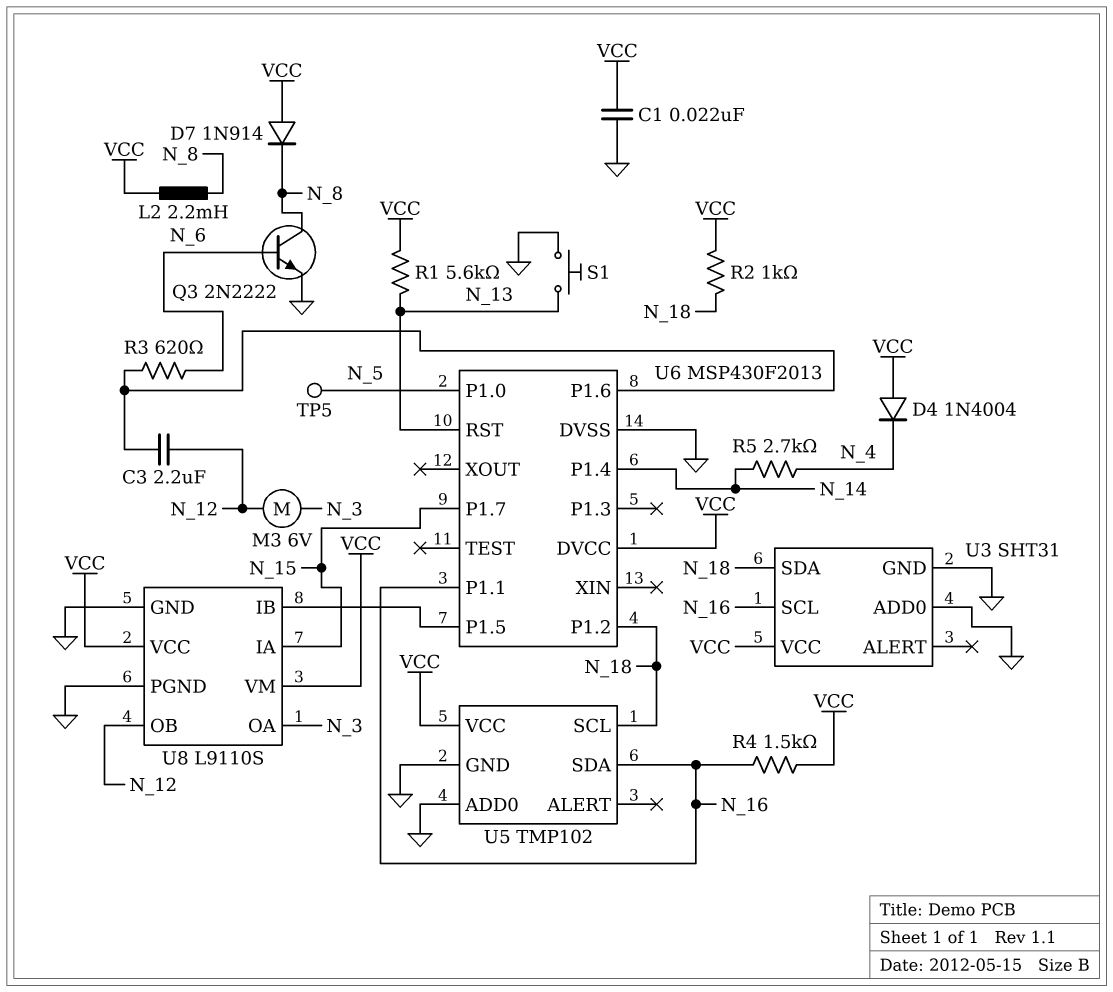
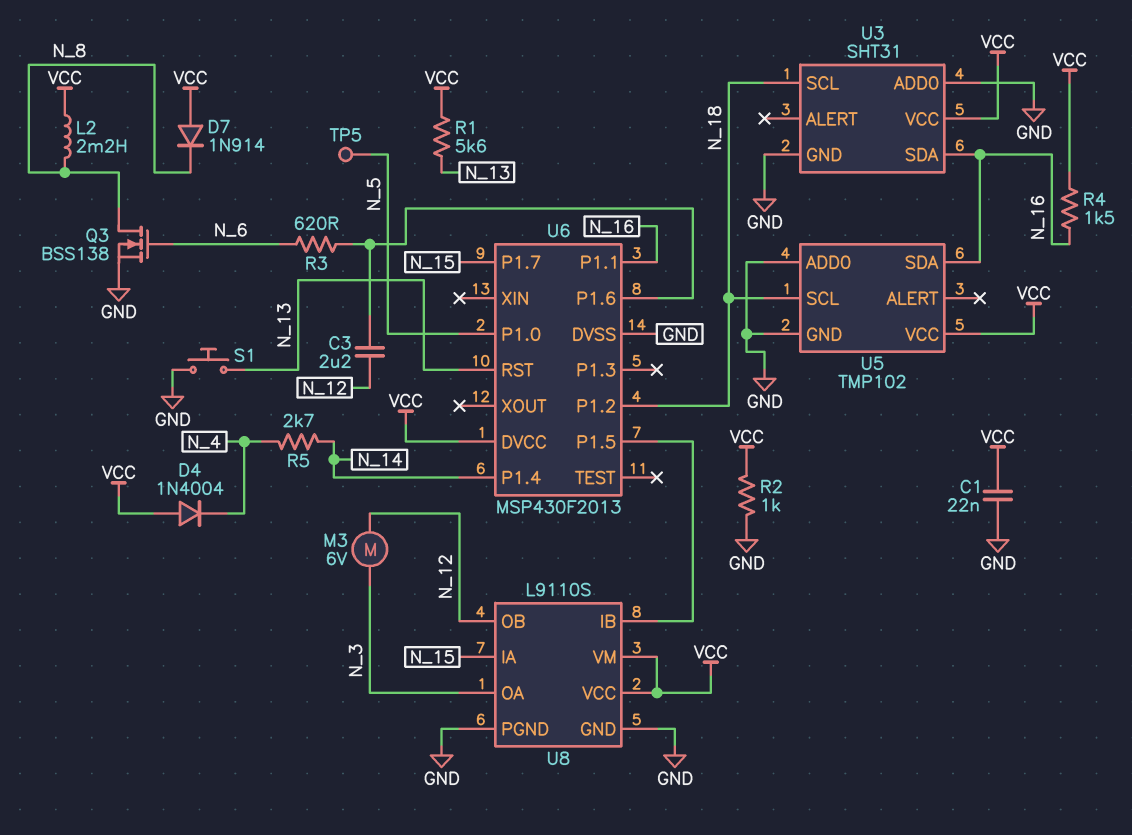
Q3: NPN 2N2222 (B N_6, C N_8, E GND) -> NMOS BSS138 (G N_6, D N_8, S GND)
R2: 1k (N_18, VCC) -> 1k (GND, VCC)
U3 pin SCL: N_16 -> N_18
U3 pin SDA: N_18 -> N_16

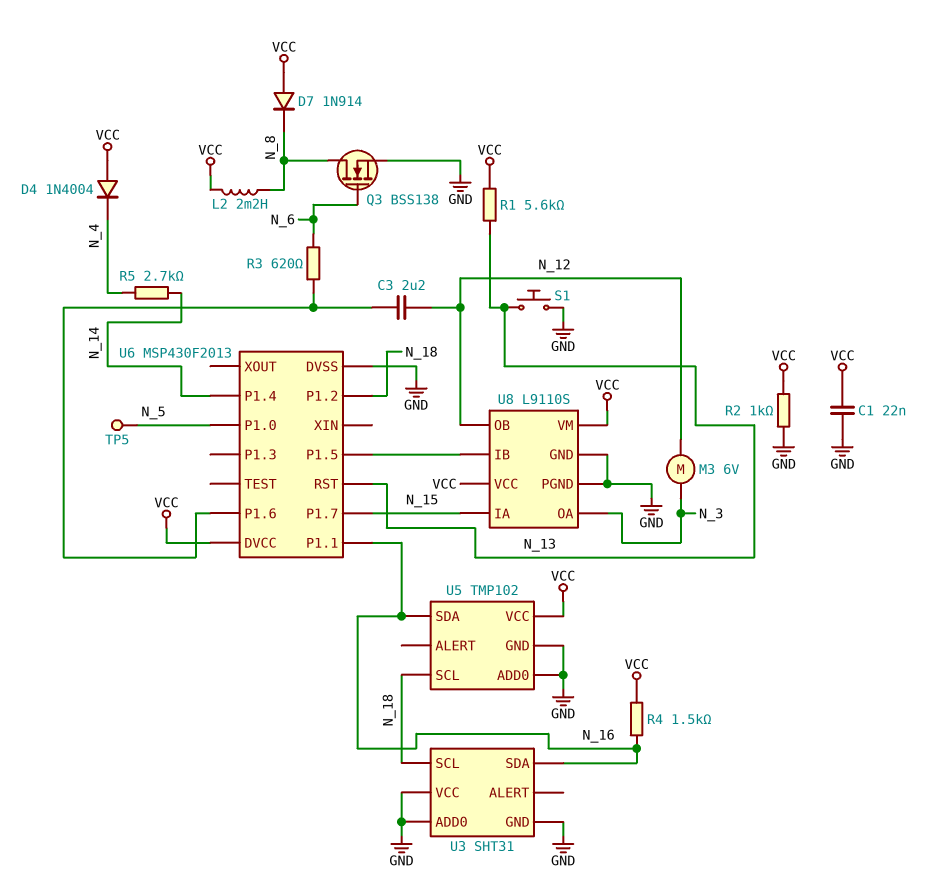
U3 pin VCC: VCC -> GND

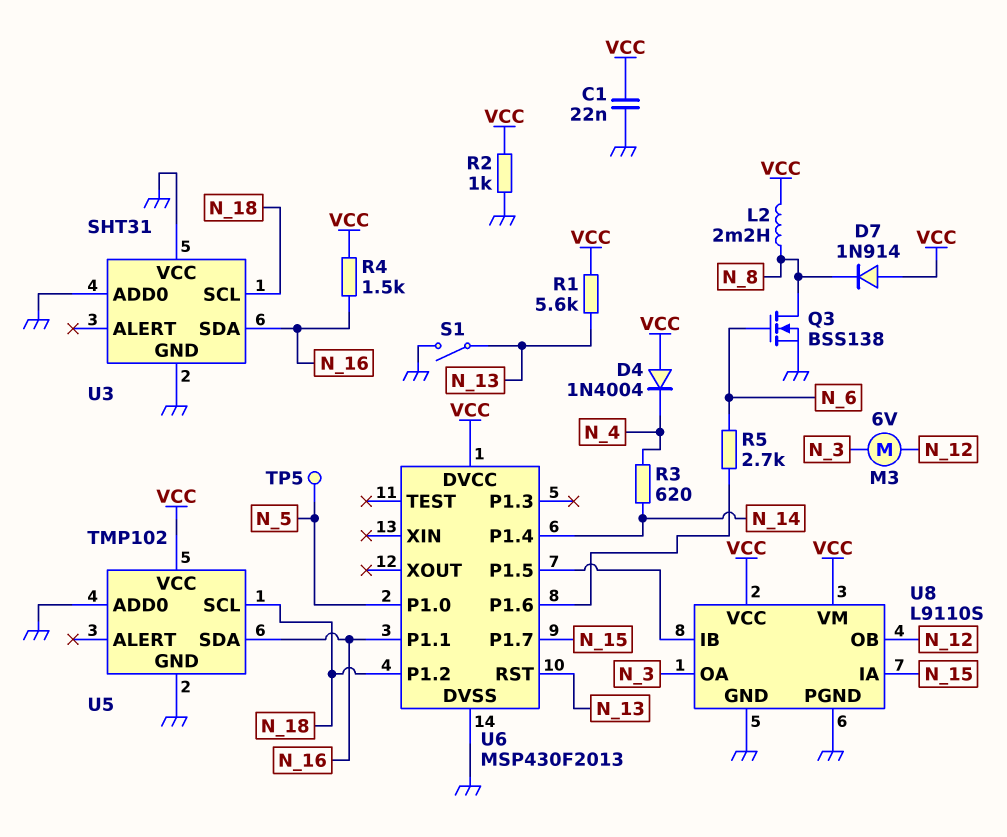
C3: 2.2uF (N_12, U6/P1.6) -> none
R3: 620 (N_6, U6/P1.6) -> 620 (N_4, N_14)
R5: 2.7k (N_4, N_14) -> 2.7k (N_6, U6/P1.6)
S1: button (GND, N_13) -> switch (GND, N_13)

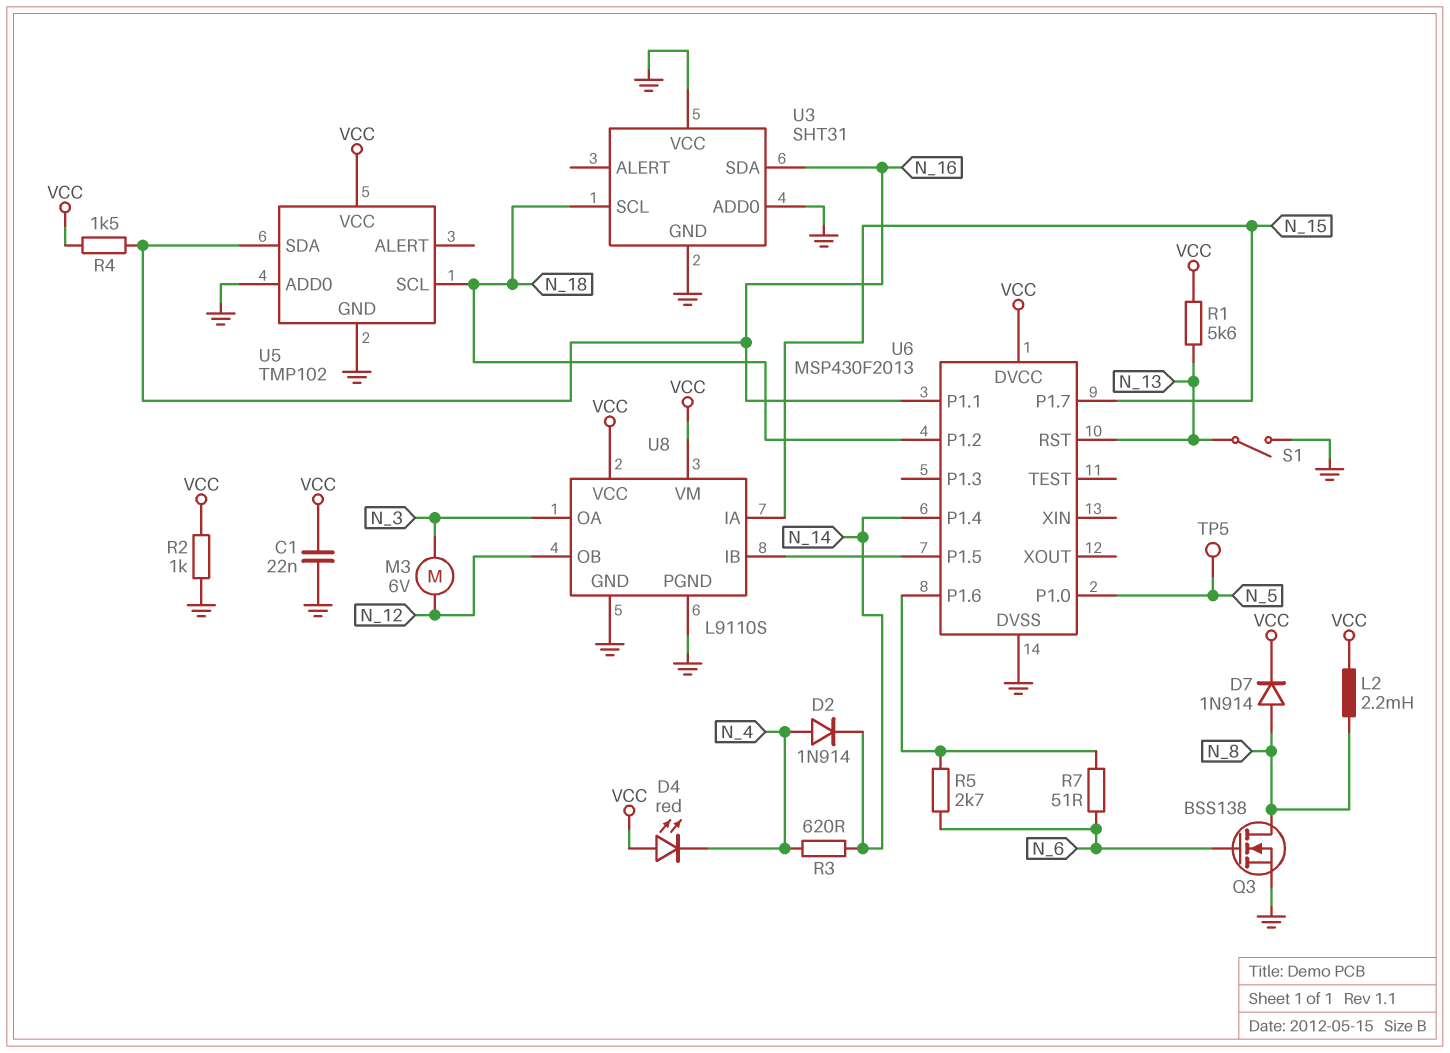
D2: none -> diode 1N914 (A N_4, K N_14)
D4: diode 1N4004 (A VCC, K N_4) -> LED red (A VCC, K N_4)
D7: diode 1N914 (A VCC, K N_8) -> diode 1N914 (A N_8, K VCC)
R7: none -> 51 (N_6, U6/P1.6)

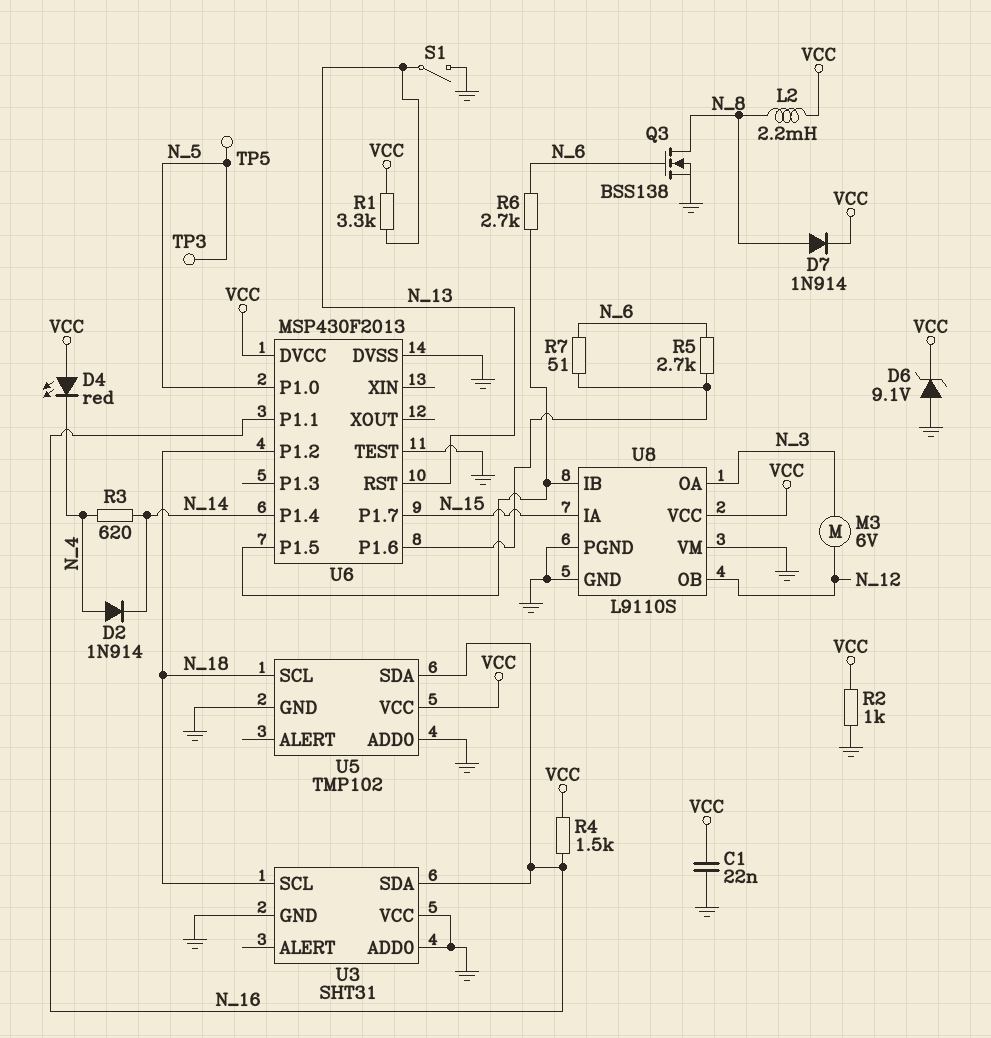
D6: none -> zener 9.1V (A GND, K VCC)
R1: 5.6k (N_13, VCC) -> 3.3k (N_13, VCC)
R6: none -> 2.7k (N_6, U6/P1.5)
TP3: none -> test point (N_5)
U6 pin TEST: none -> GND
U8 pin VM: VCC -> GND

